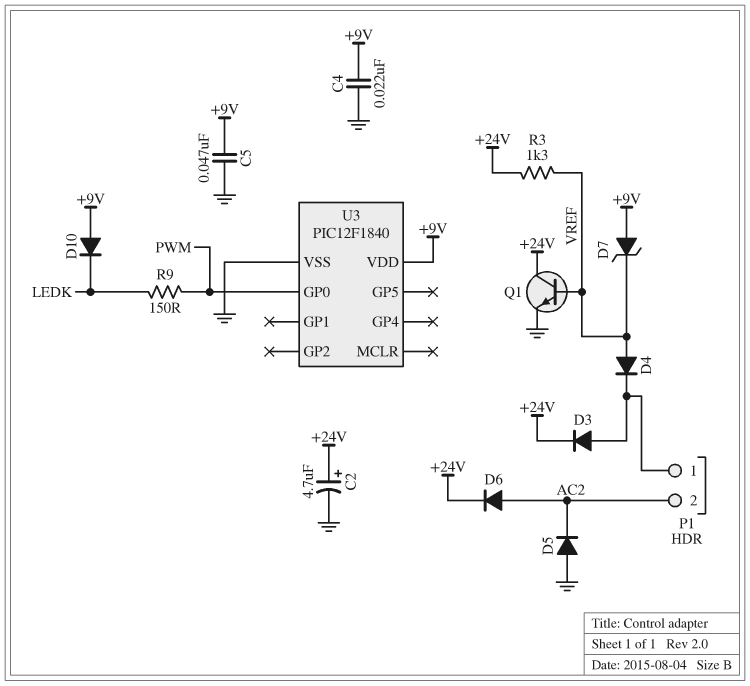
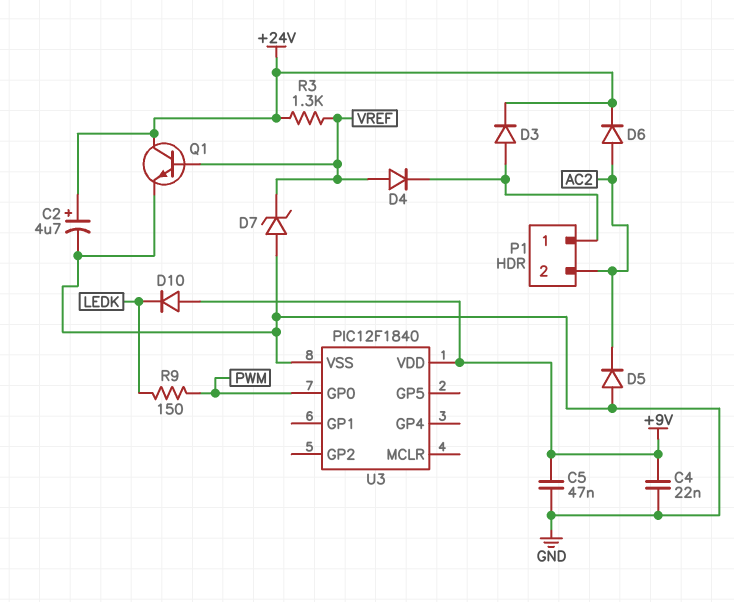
D7: zener (A +9V, K VREF) -> zener (A GND, K VREF)

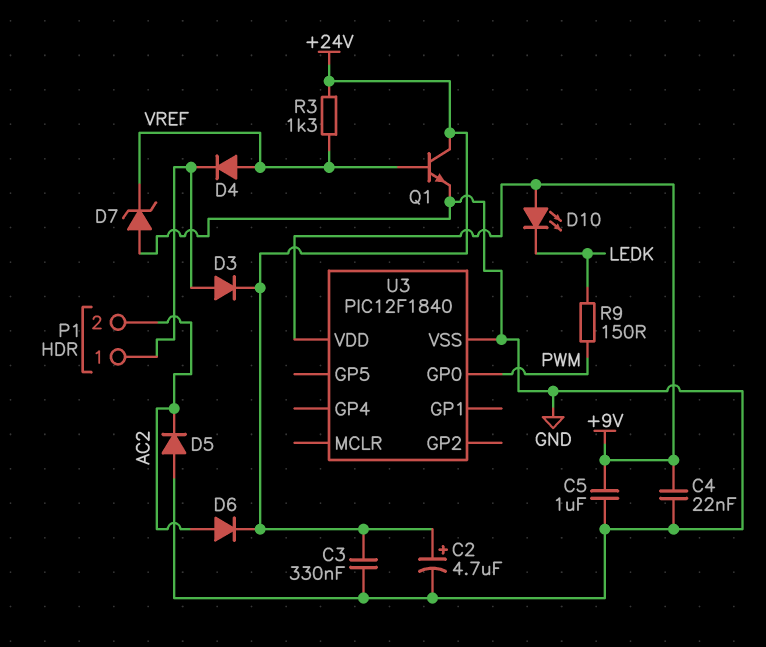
C3: none -> 330nF (+24V, GND)
C5: 47nF (+9V, GND) -> 1uF (+9V, GND)
D10: diode (A +9V, K LEDK) -> LED (A +9V, K LEDK)

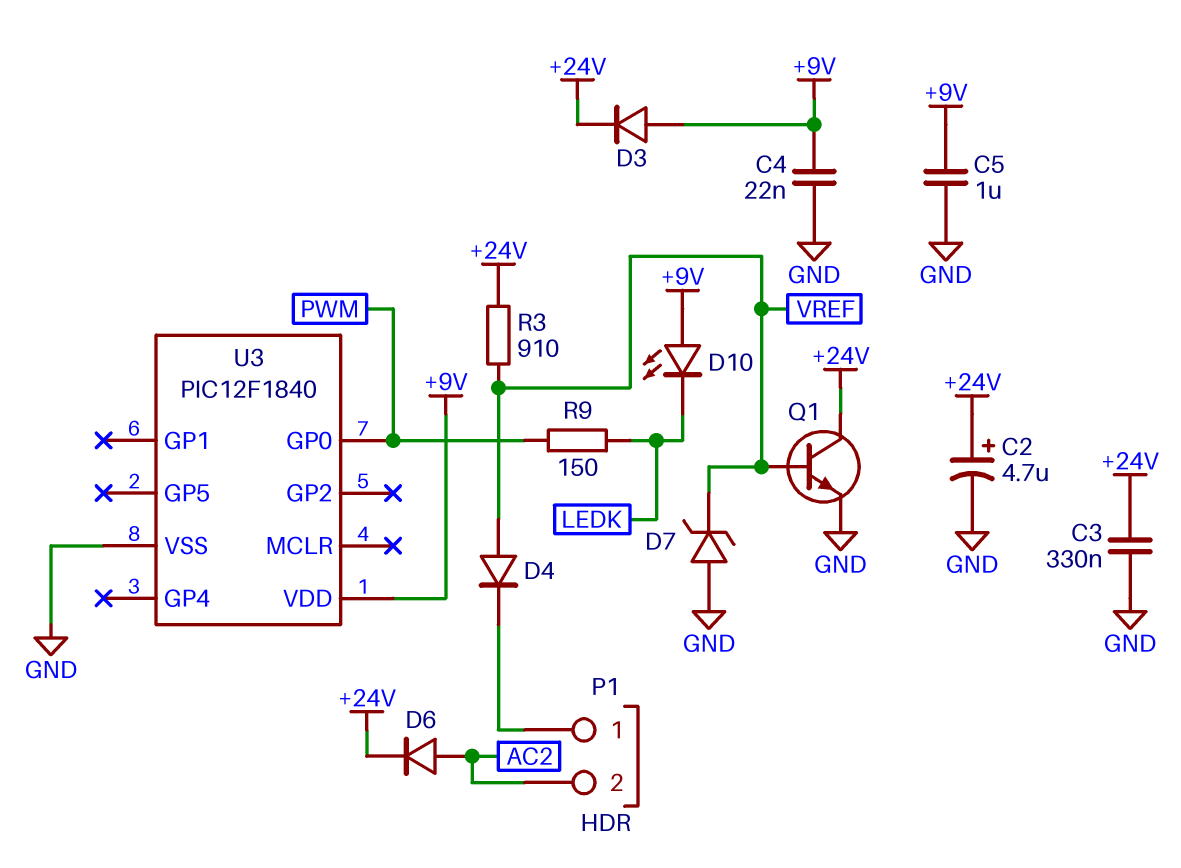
D3: diode (A P1/1, K +24V) -> diode (A +9V, K +24V)
D5: diode (A GND, K AC2) -> none
R3: 1.3k (+24V, VREF) -> 910 (+24V, VREF)

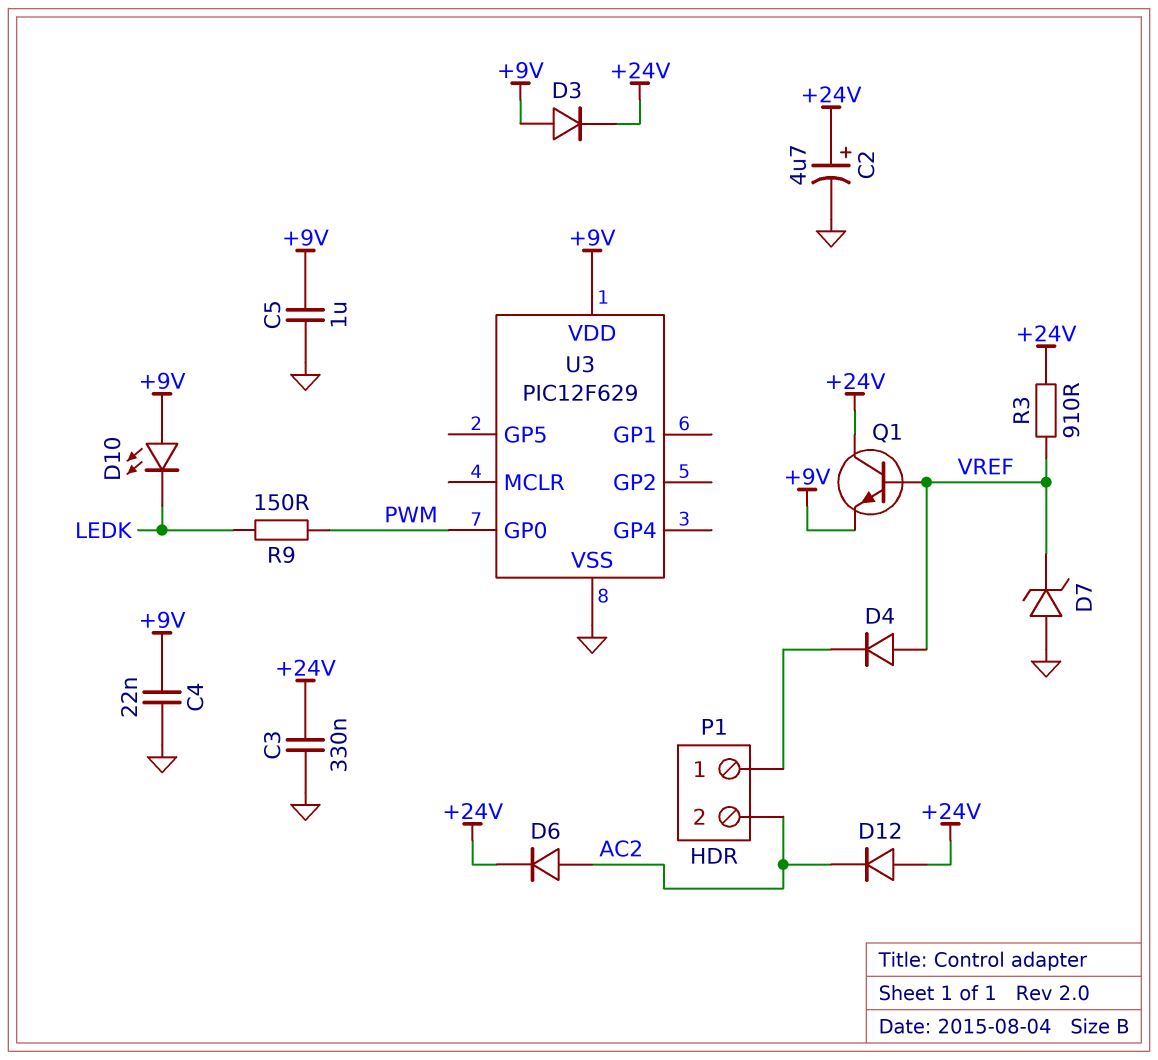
D12: none -> diode (A +24V, K AC2)
Q1: NPN (B VREF, C +24V, E GND) -> NPN (B VREF, C +24V, E +9V)
U3: PIC12F1840 -> PIC12F629

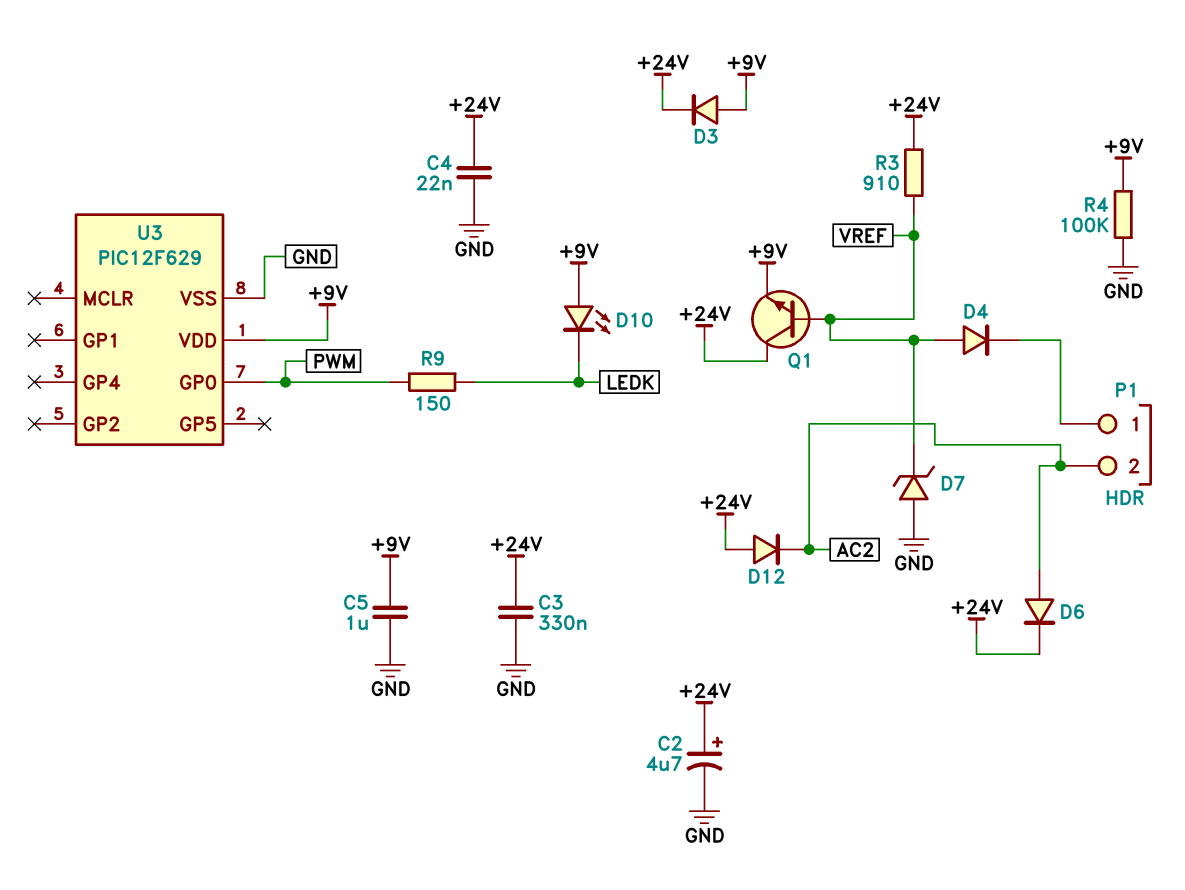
C4: 22nF (+9V, GND) -> 22nF (+24V, GND)
R4: none -> 100k (+9V, GND)

